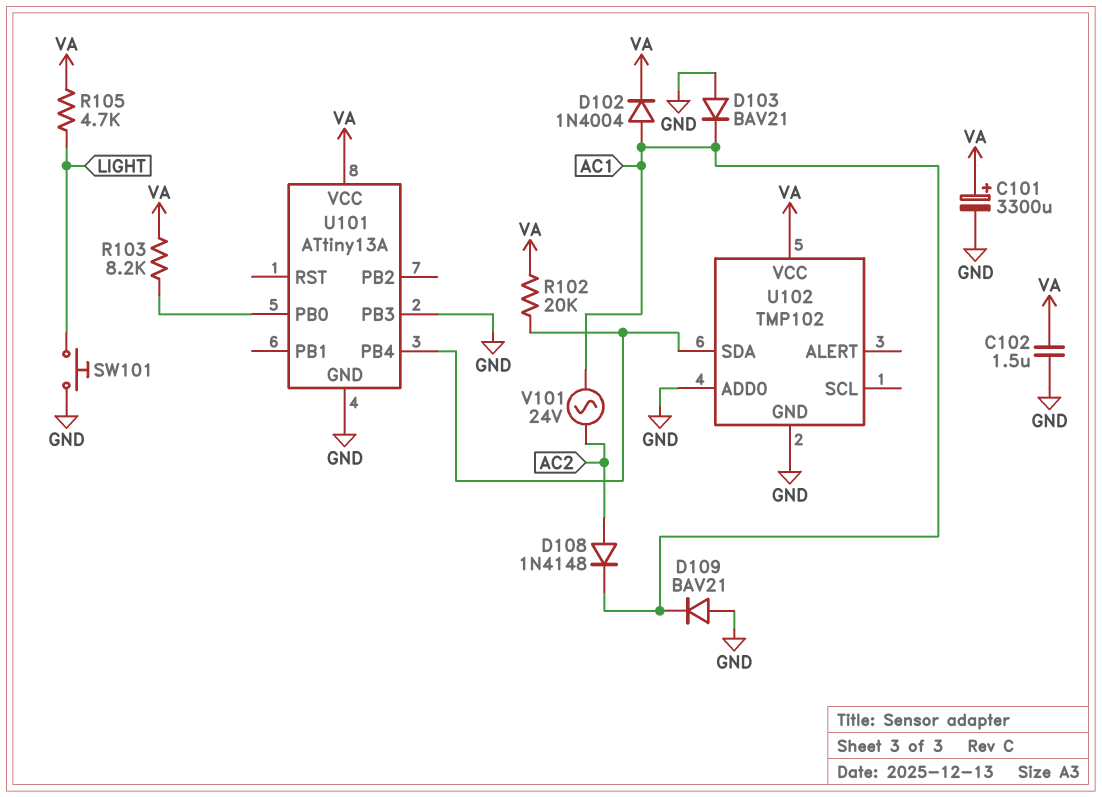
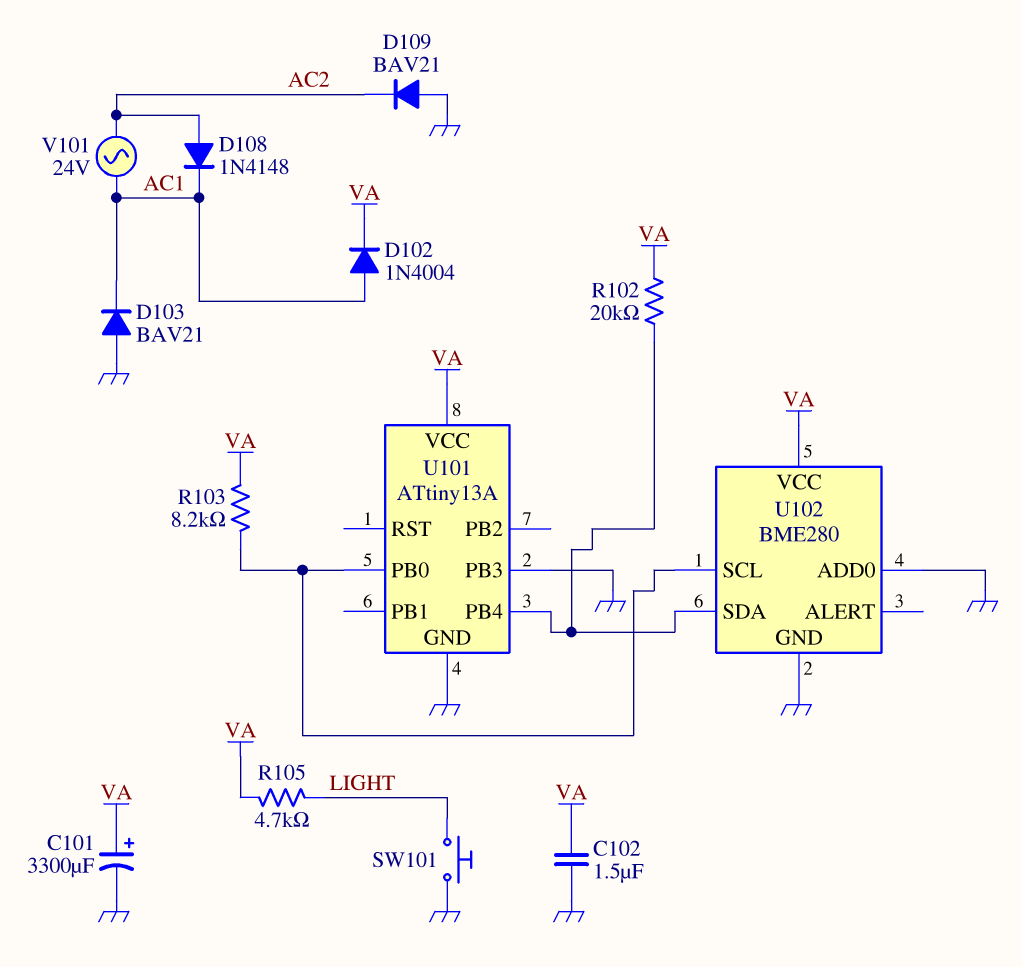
D109: diode BAV21 (A GND, K AC1) -> diode BAV21 (A GND, K AC2)
U102: TMP102 -> BME280
U102 pin SCL: none -> U101/PB0

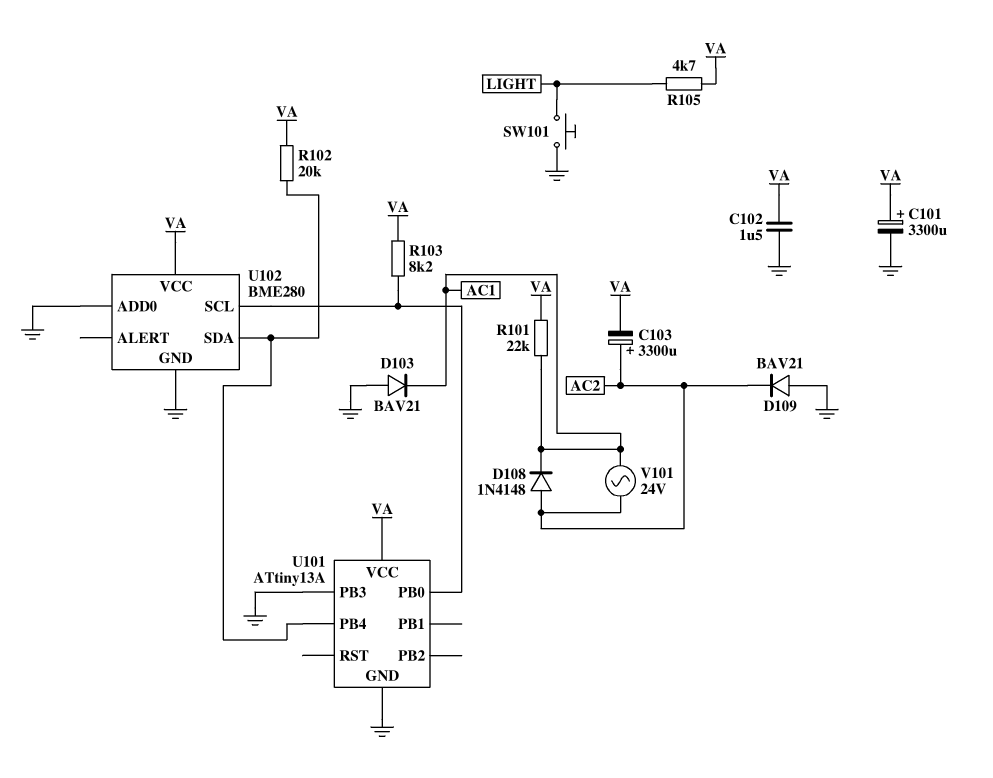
C103: none -> 3300uF (plus AC2, minus VA)
D102: diode 1N4004 (A AC1, K VA) -> none
R101: none -> 22k (AC1, VA)

